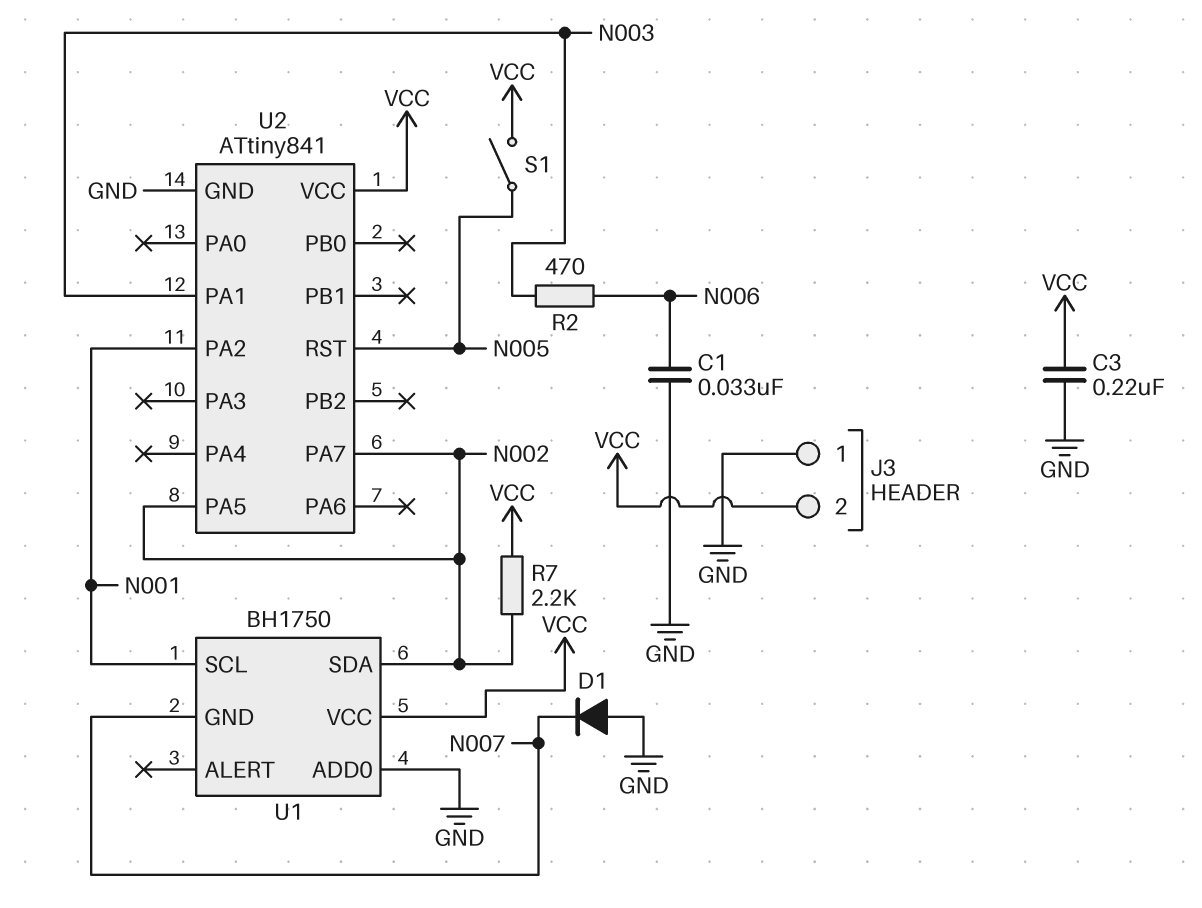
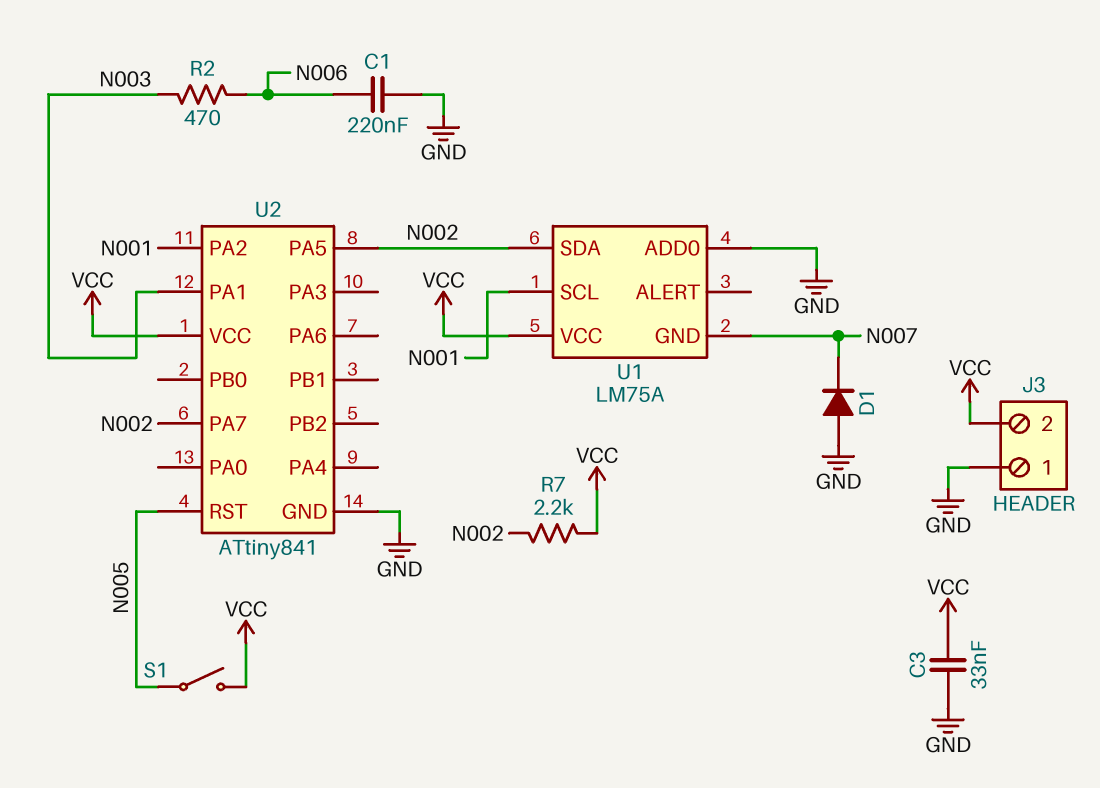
C1: 33nF (GND, N006) -> 220nF (GND, N006)
C3: 220nF (GND, VCC) -> 33nF (GND, VCC)
U1: BH1750 -> LM75A

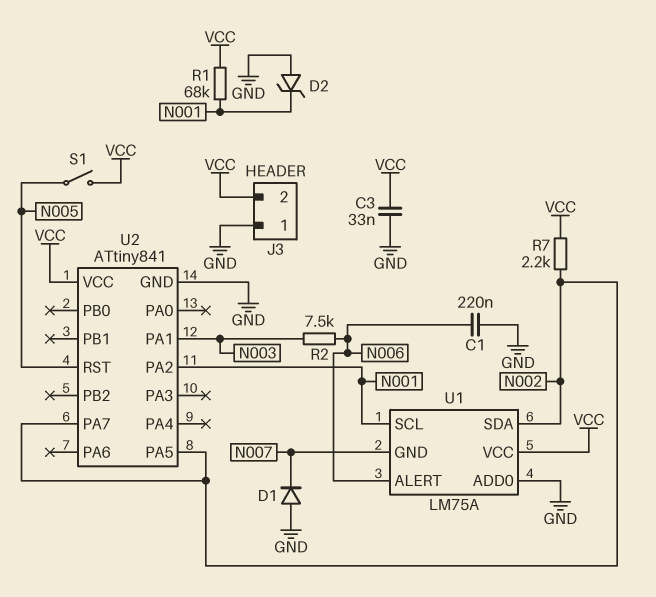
D2: none -> zener (A GND, K N001)
R1: none -> 68k (N001, VCC)
R2: 470 (N003, N006) -> 7.5k (N003, N006)
U1 pin ALERT: none -> N006

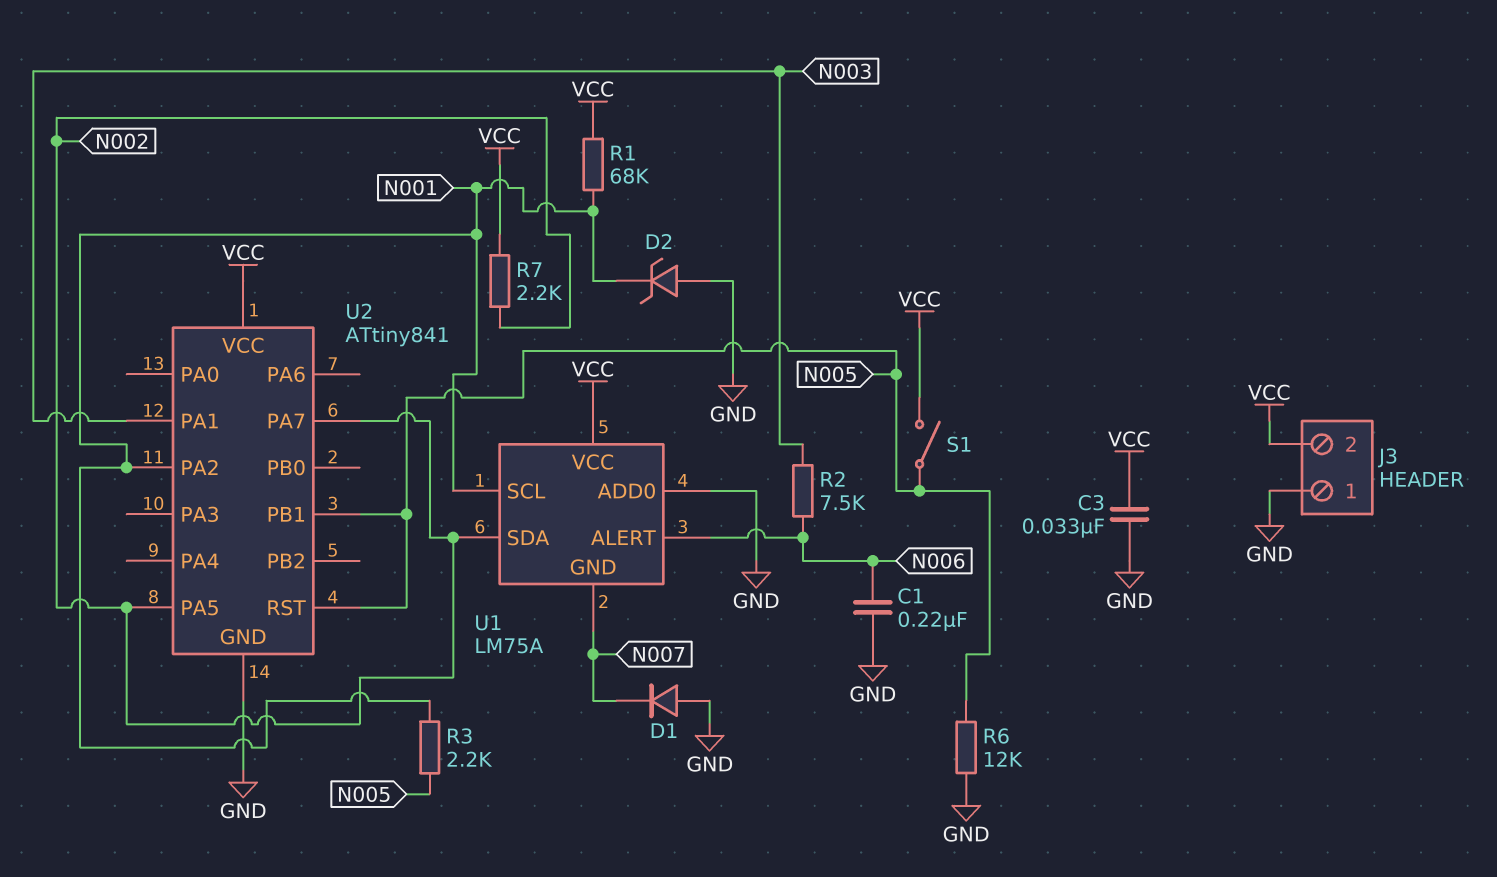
R3: none -> 2.2k (N001, N005)
R6: none -> 12k (GND, N005)
U2 pin PB1: none -> N005

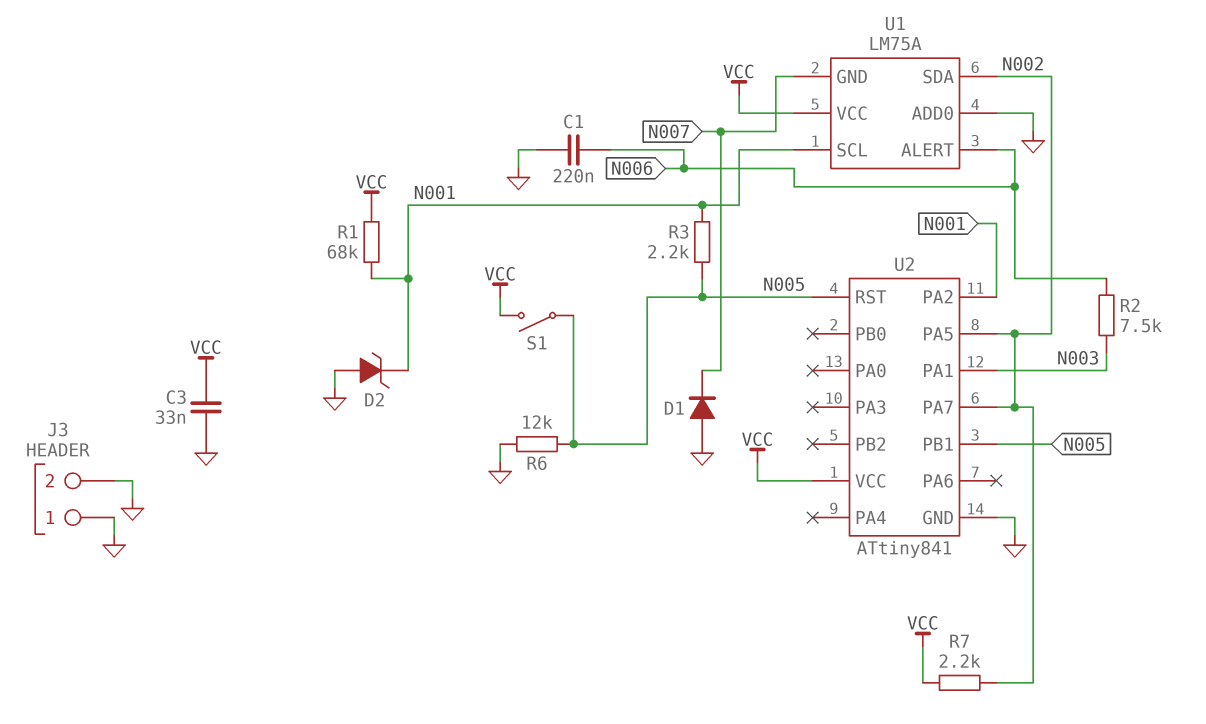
J3 pin 2: VCC -> GND

